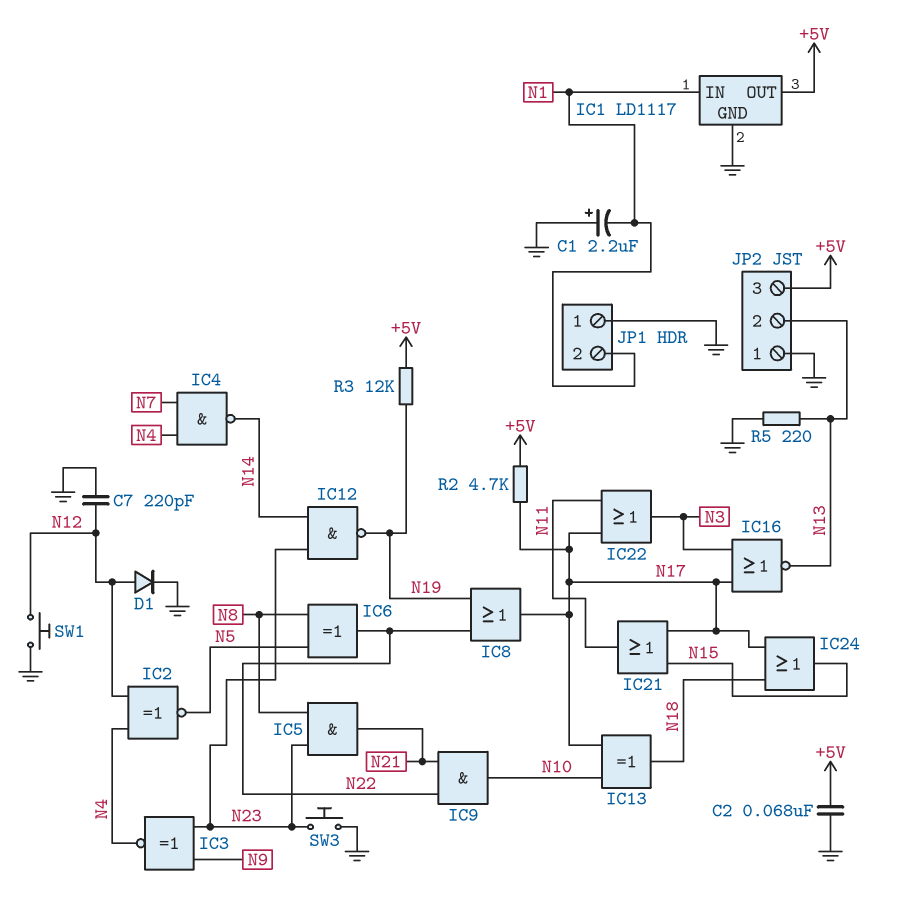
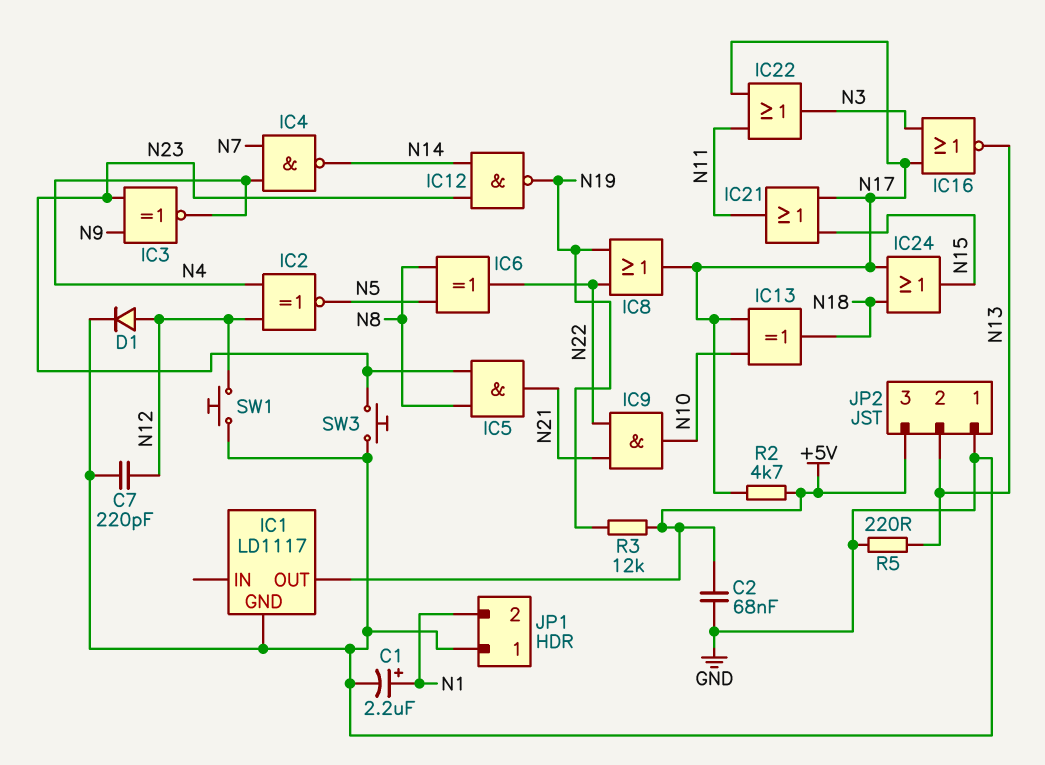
C1: 2.2uF (plus GND, minus N1) -> 2.2uF (plus N1, minus GND)
IC1 pin IN: N1 -> none

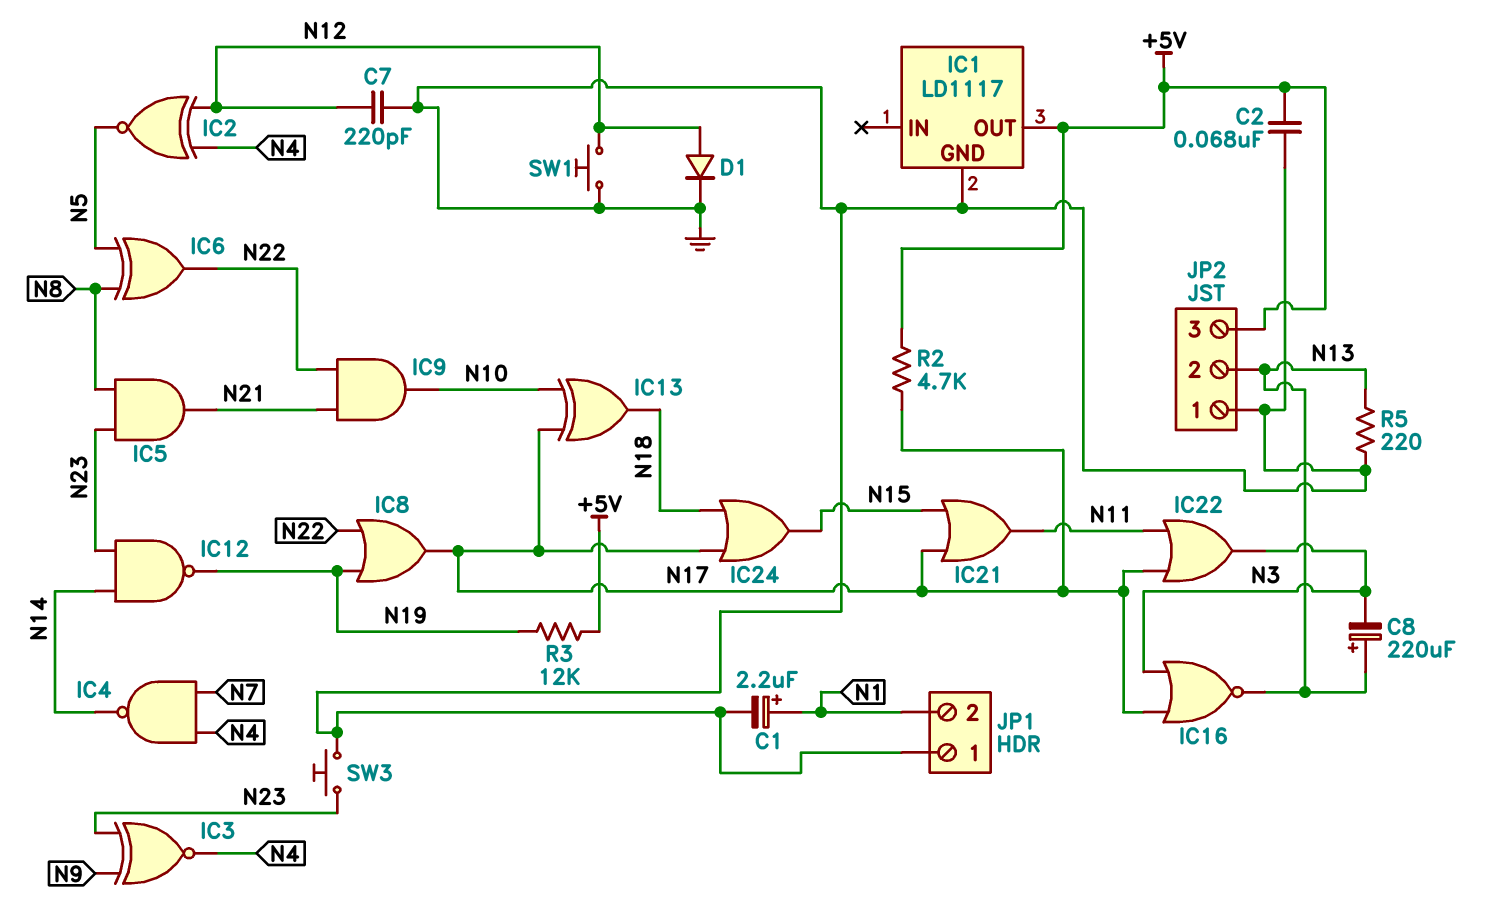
C8: none -> 220uF (plus N13, minus N3)

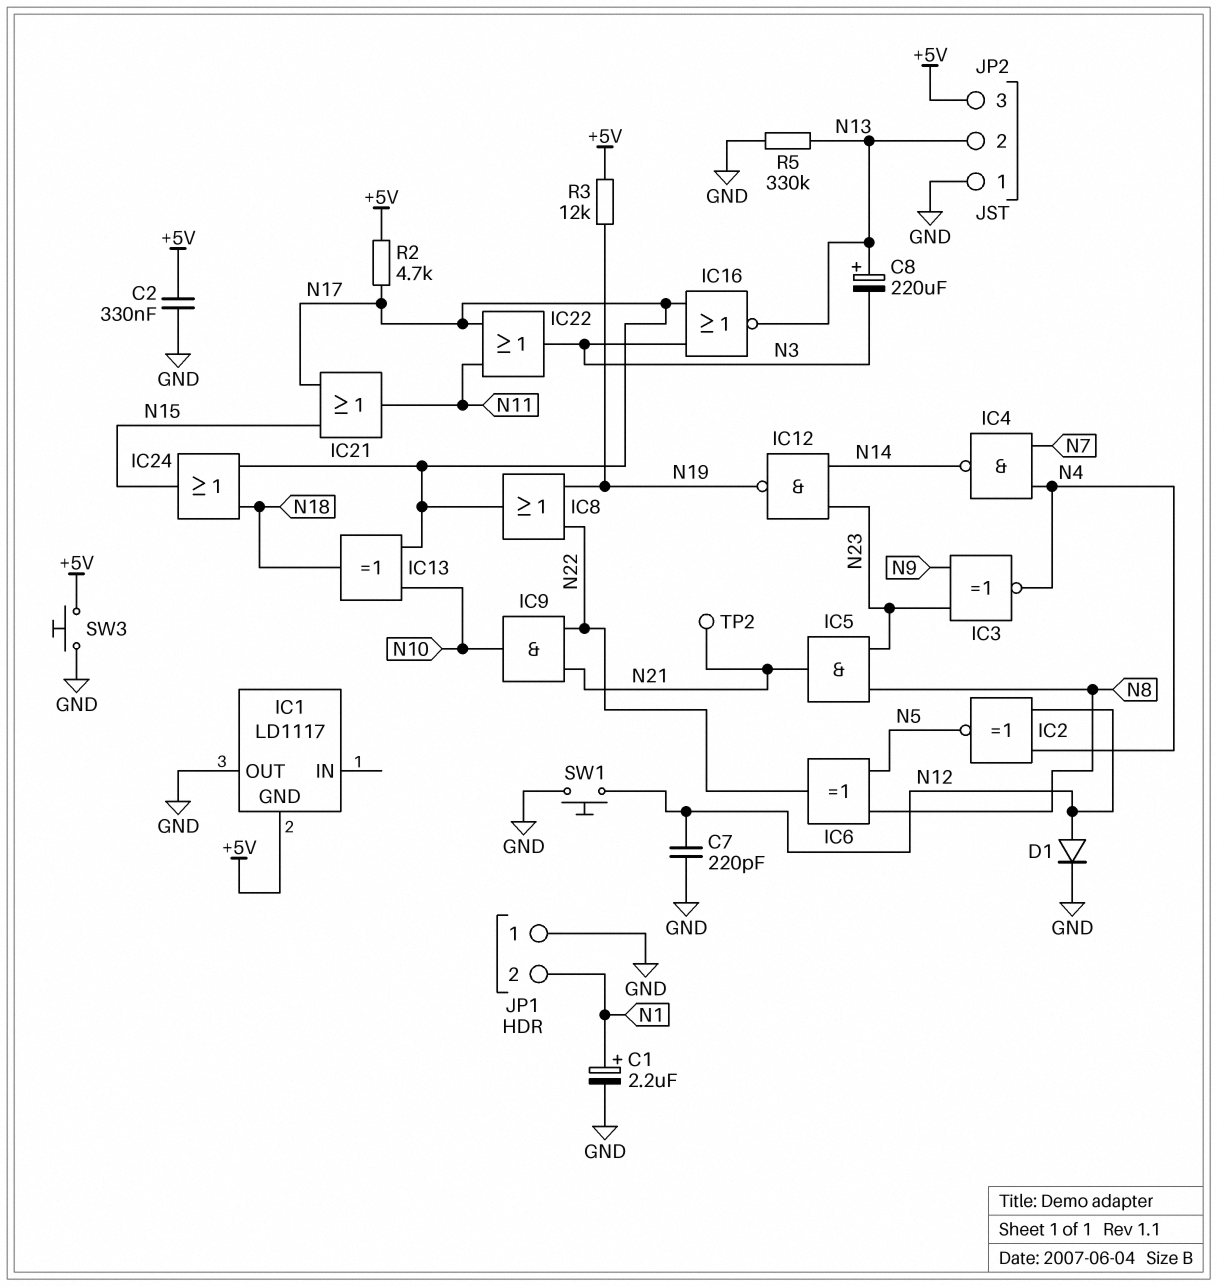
C2: 68nF (+5V, GND) -> 330nF (+5V, GND)
IC1 pin GND: GND -> +5V
IC1 pin OUT: +5V -> GND
R5: 220 (GND, N13) -> 330k (GND, N13)
SW3: button (GND, N23) -> button (+5V, GND)
TP2: none -> test point (N21)

